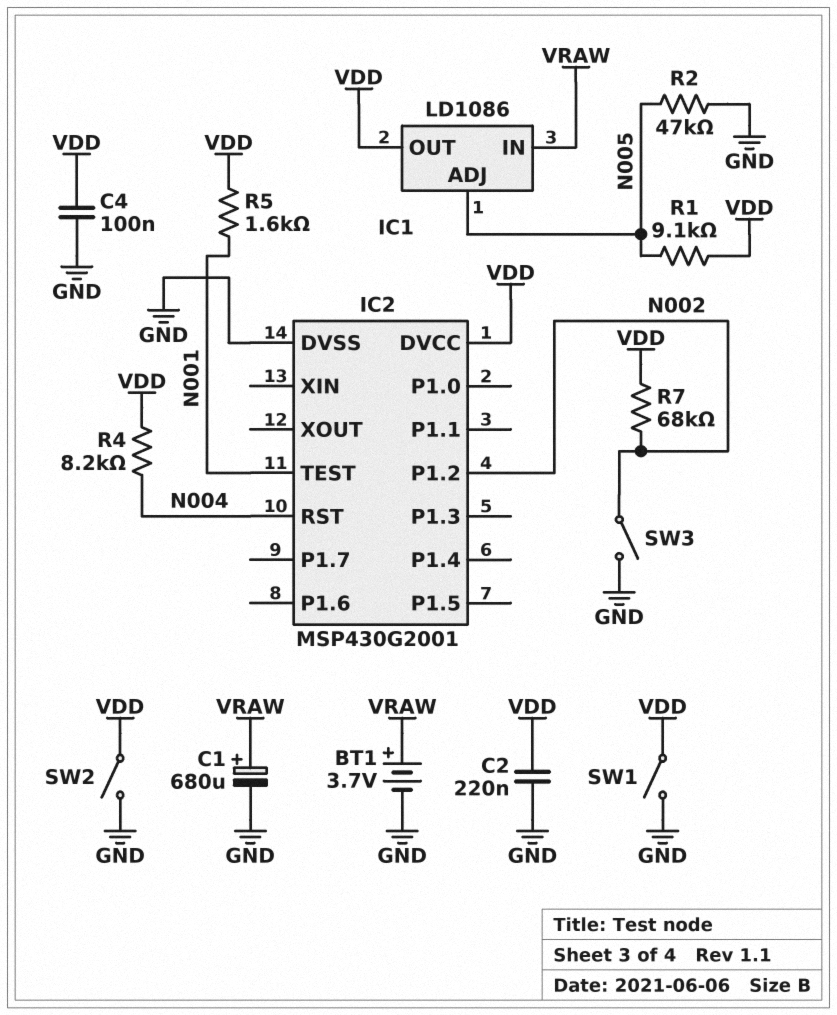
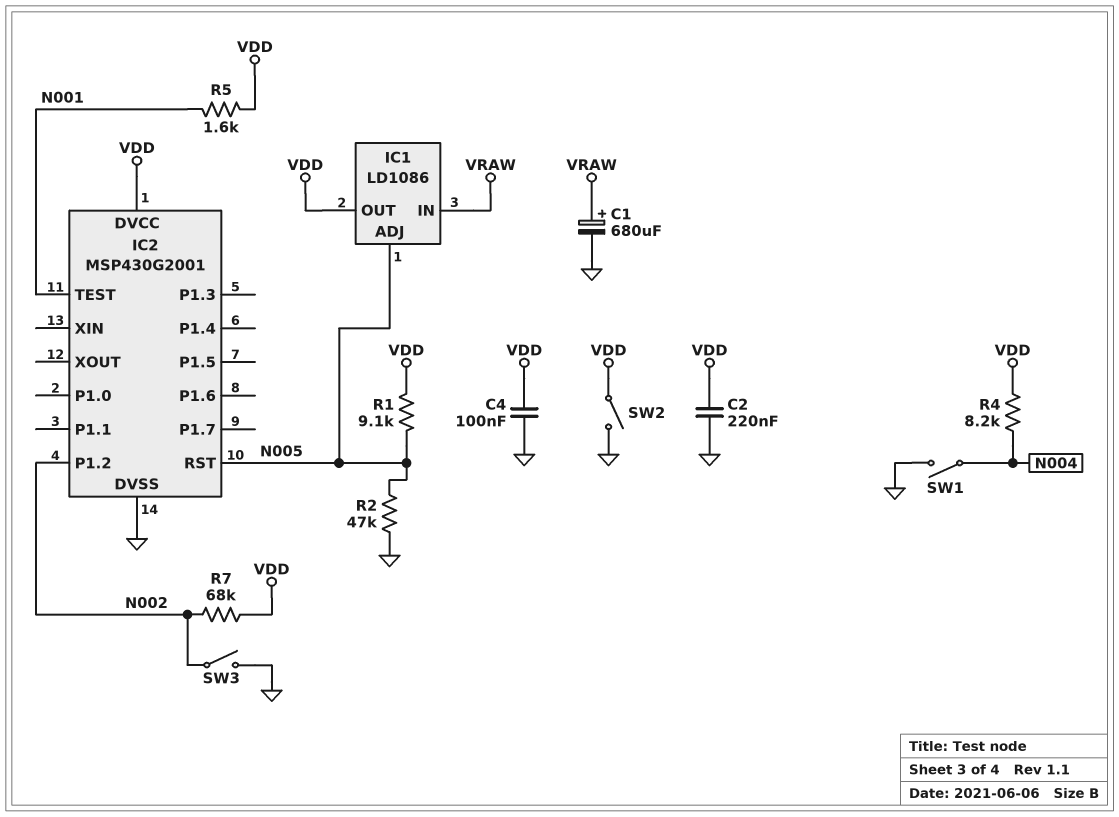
BT1: 3.7V (plus VRAW, minus GND) -> none
IC2 pin RST: N004 -> N005
SW1: switch (GND, VDD) -> switch (GND, N004)

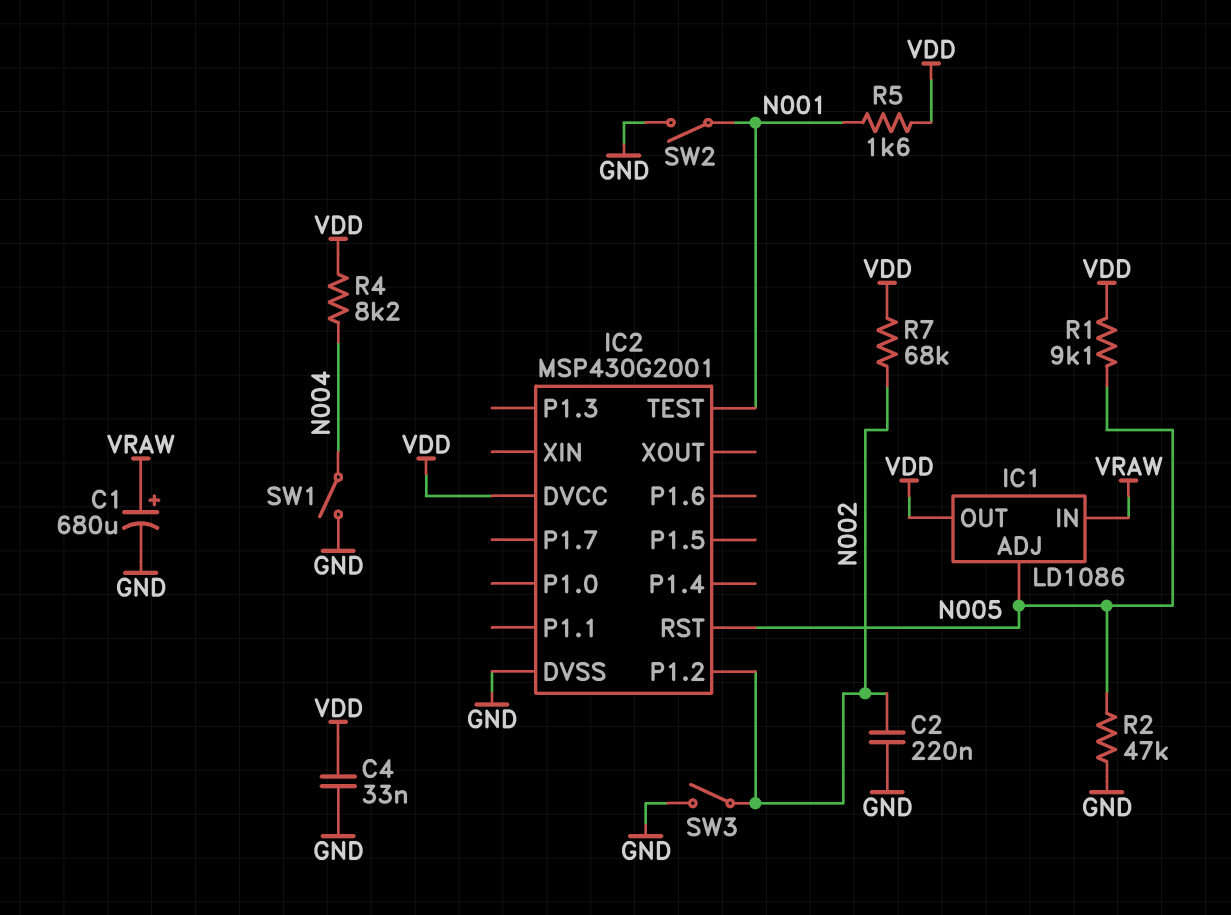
C2: 220nF (GND, VDD) -> 220nF (GND, N002)
C4: 100nF (GND, VDD) -> 33nF (GND, VDD)
SW2: switch (GND, VDD) -> switch (GND, N001)

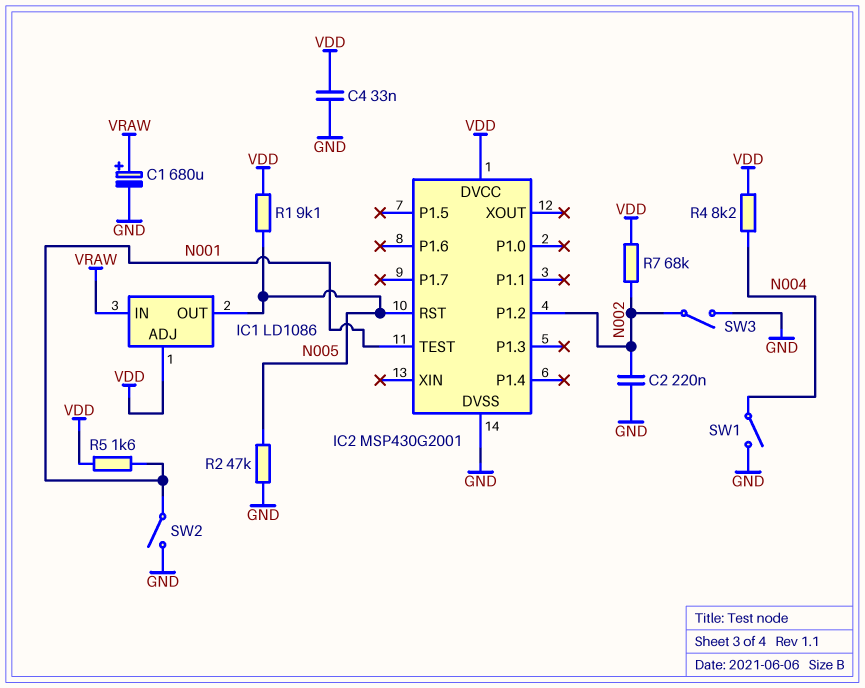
IC1 pin ADJ: N005 -> VDD
IC1 pin OUT: VDD -> N005

